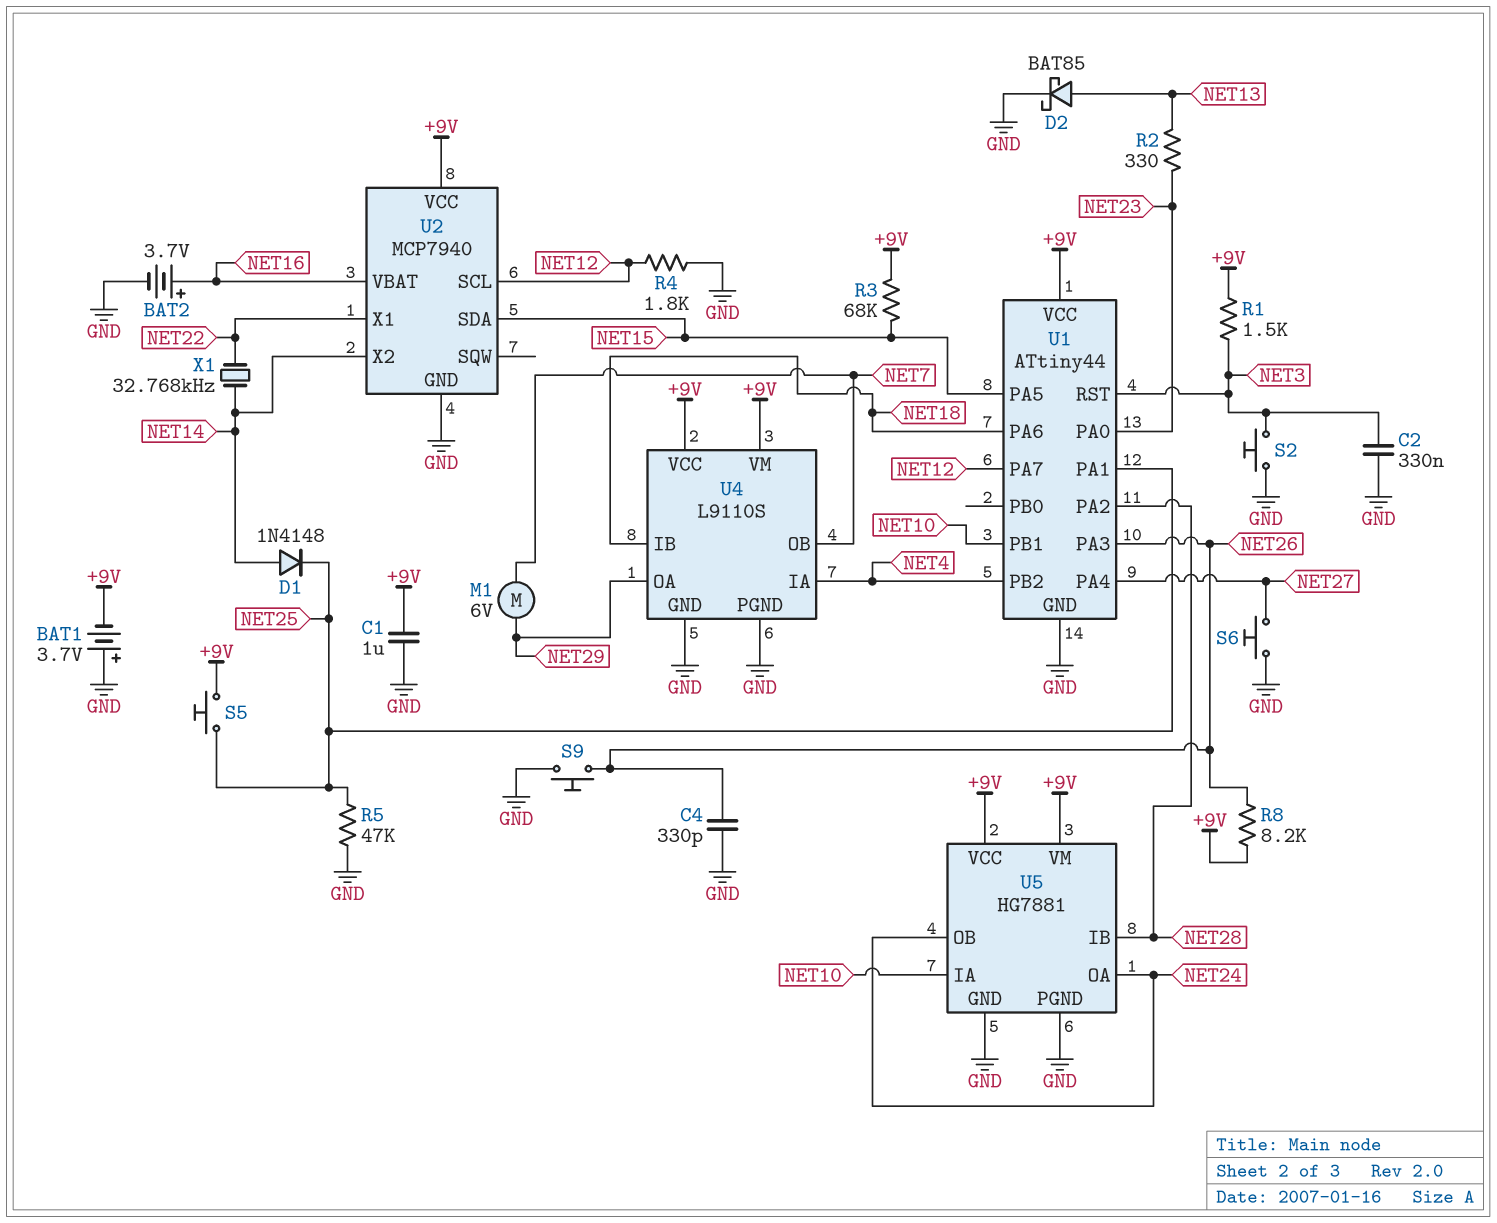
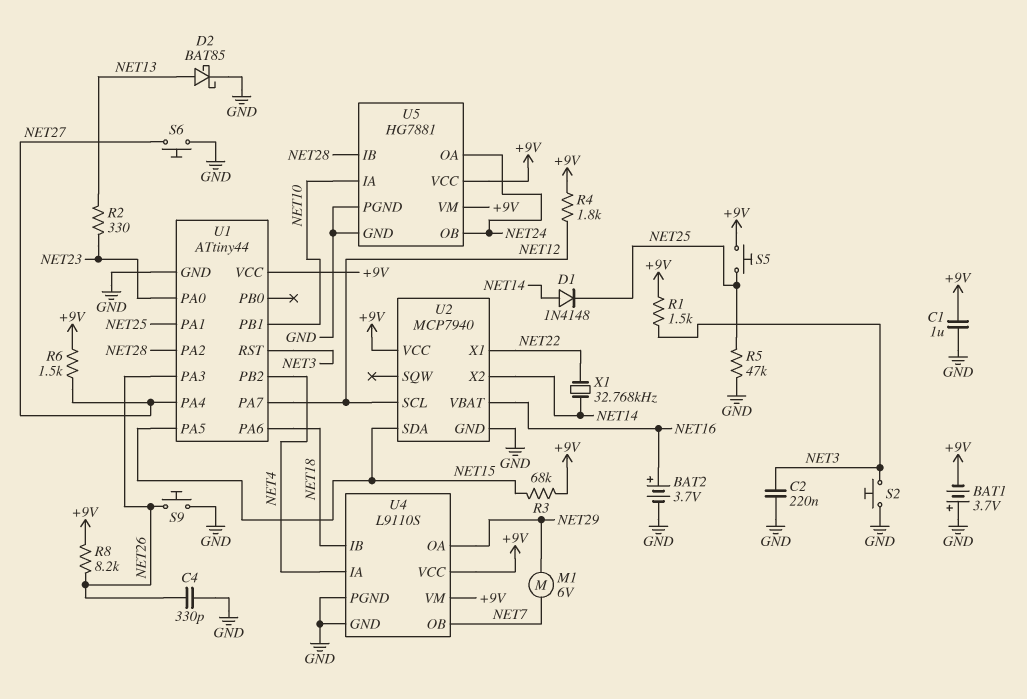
C2: 330nF (GND, NET3) -> 220nF (GND, NET3)
R4: 1.8k (GND, NET12) -> 1.8k (+9V, NET12)
R6: none -> 1.5k (+9V, NET27)

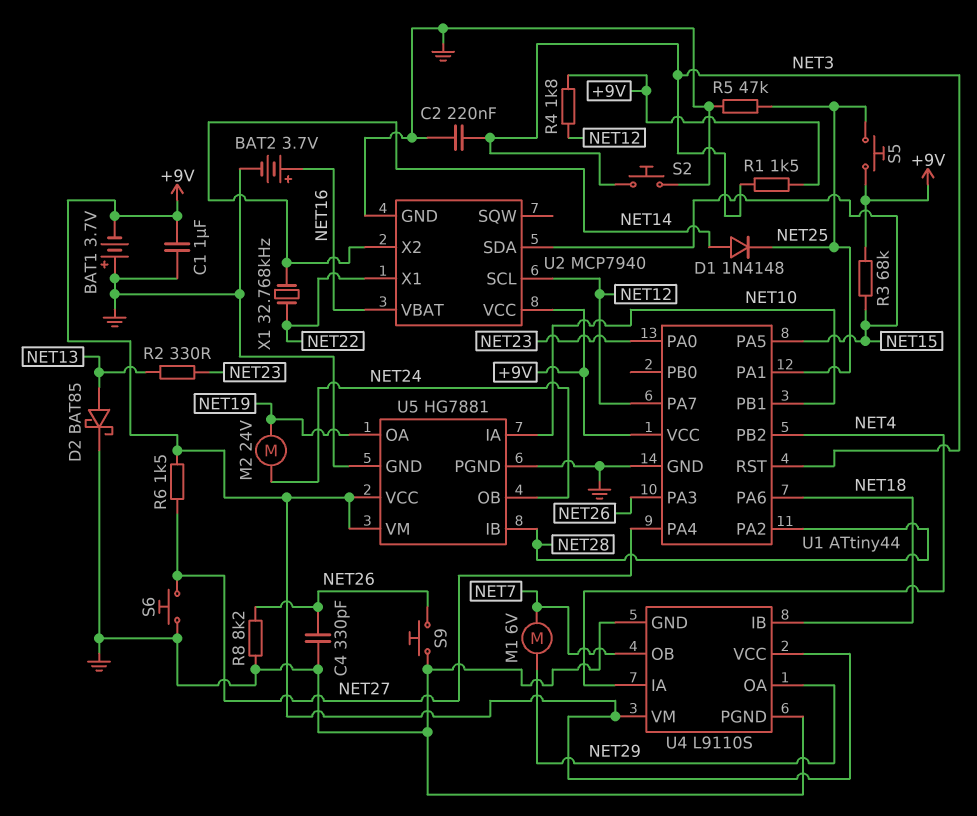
M2: none -> motor 24V (NET19, NET24)
R8: 8.2k (+9V, NET26) -> 8.2k (GND, NET26)
U5 pin OA: NET24 -> NET19

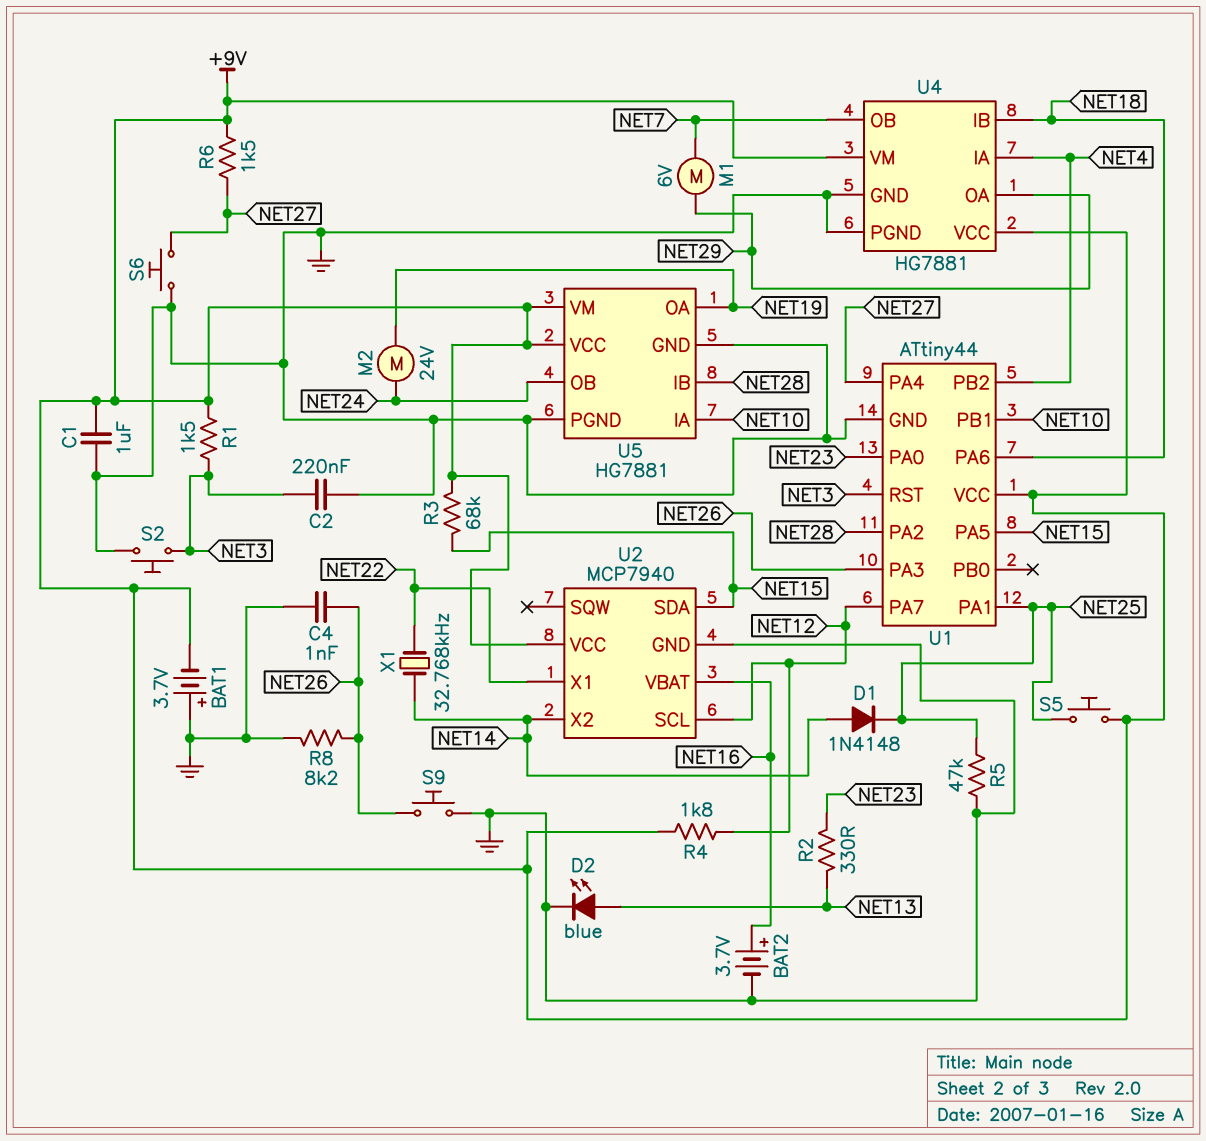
C4: 330pF (GND, NET26) -> 1nF (GND, NET26)
D2: schottky BAT85 (A NET13, K GND) -> LED blue (A NET13, K GND)
U4: L9110S -> HG7881

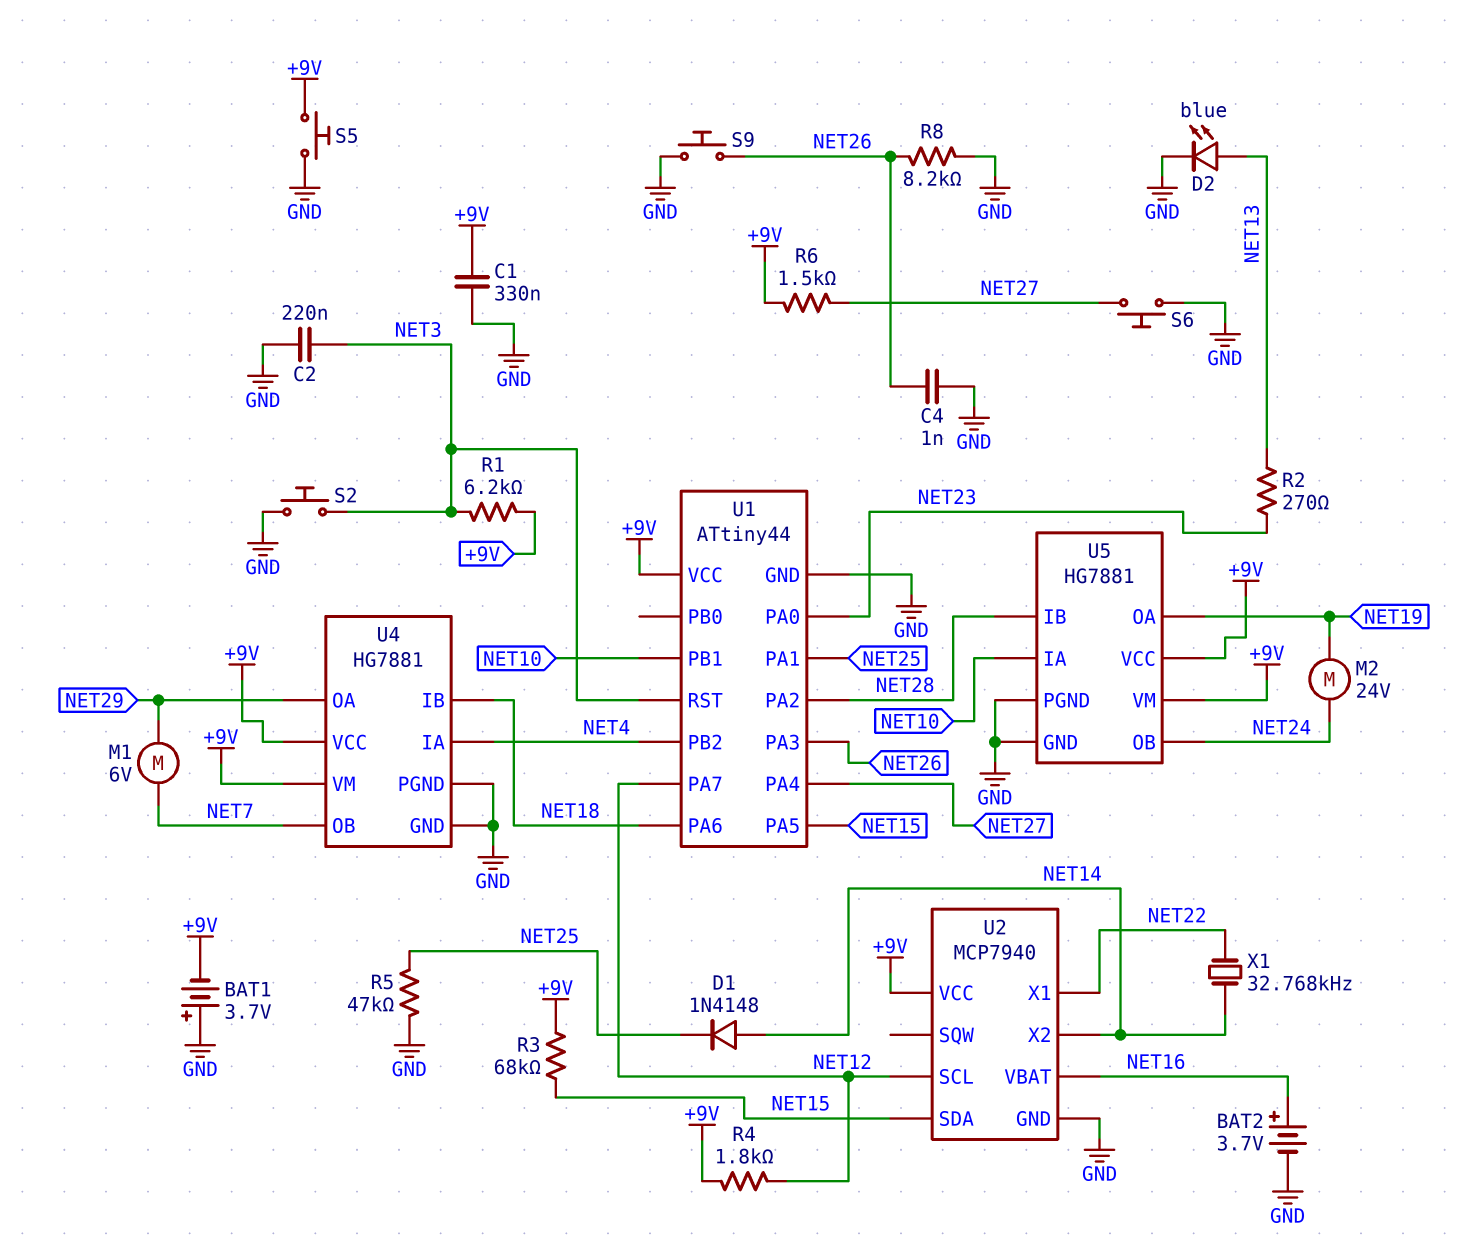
C1: 1uF (+9V, GND) -> 330nF (+9V, GND)
R1: 1.5k (+9V, NET3) -> 6.2k (+9V, NET3)
R2: 330 (NET13, NET23) -> 270 (NET13, NET23)
S5: button (+9V, NET25) -> button (+9V, GND)

